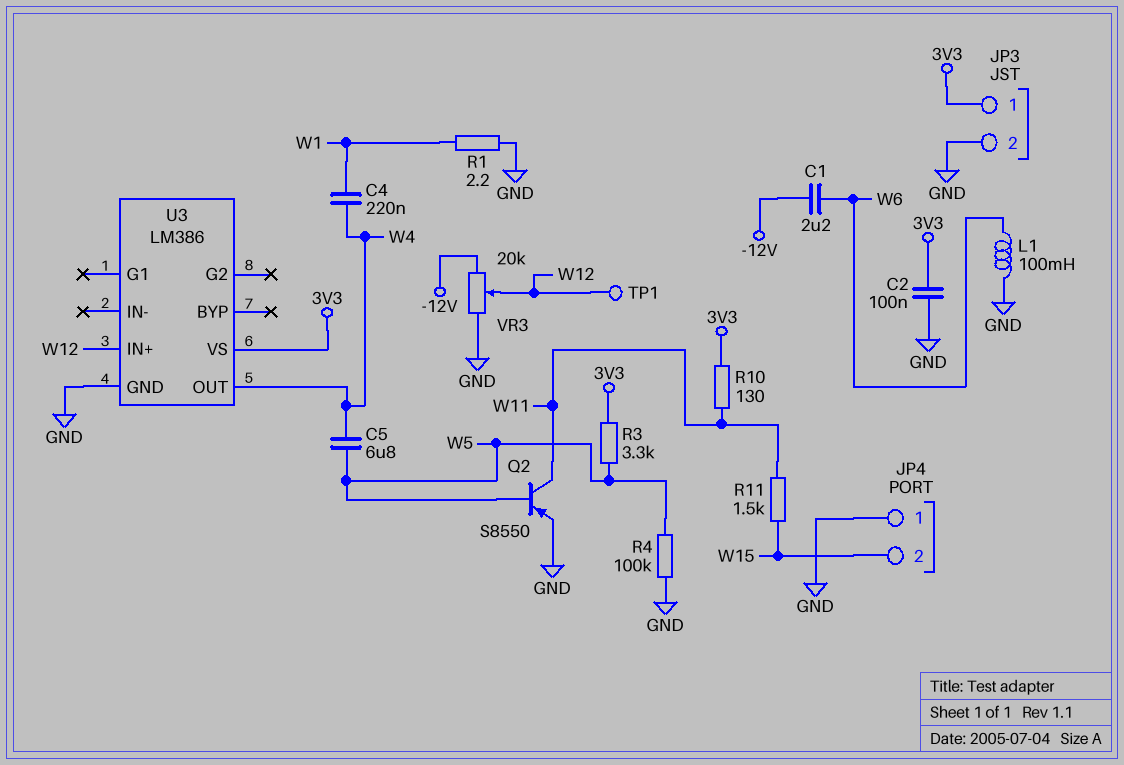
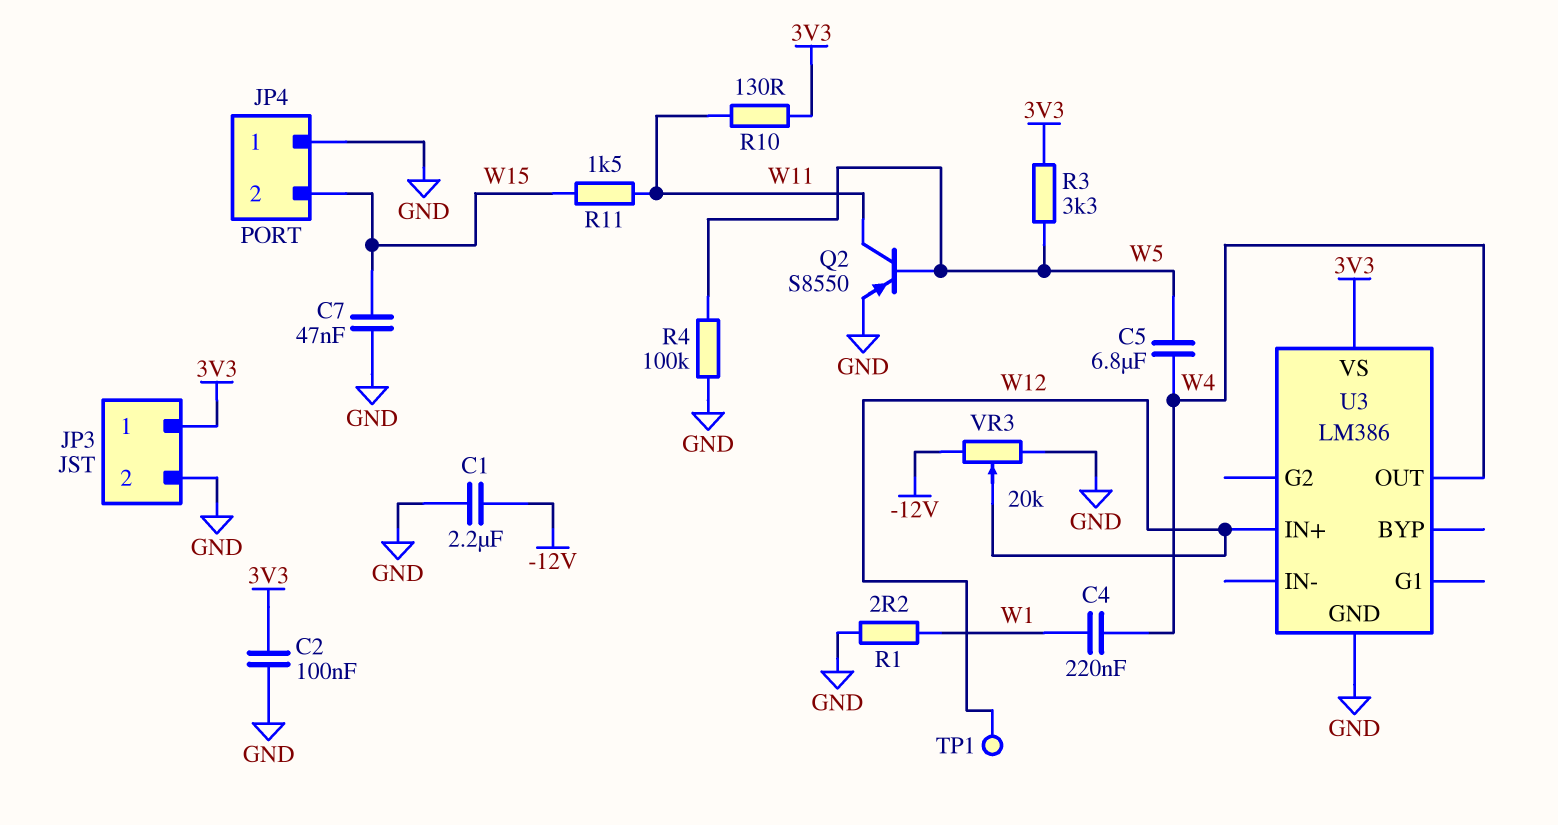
C1: 2.2uF (-12V, W6) -> 2.2uF (-12V, GND)
C7: none -> 47nF (GND, W15)
L1: 100mH (GND, W6) -> none

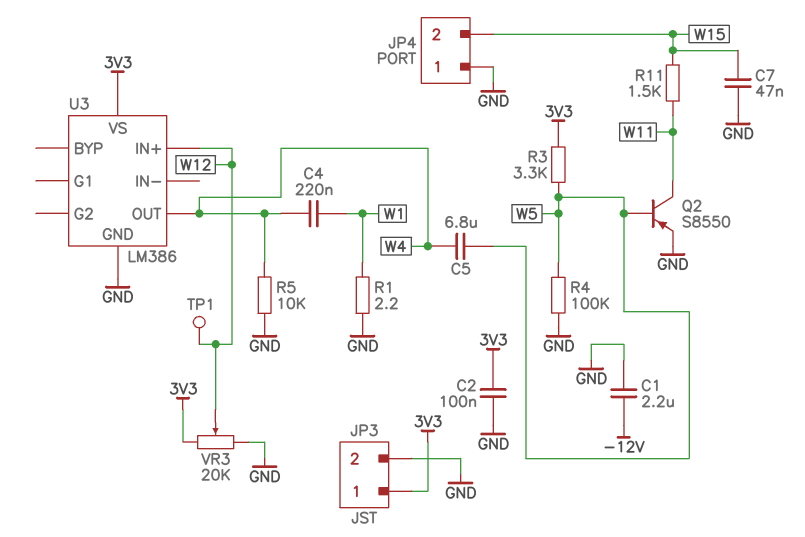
R5: none -> 10k (GND, W4)
R10: 130 (3V3, W11) -> none
VR3: 20k (-12V, GND, wiper W12) -> 20k (3V3, GND, wiper W12)

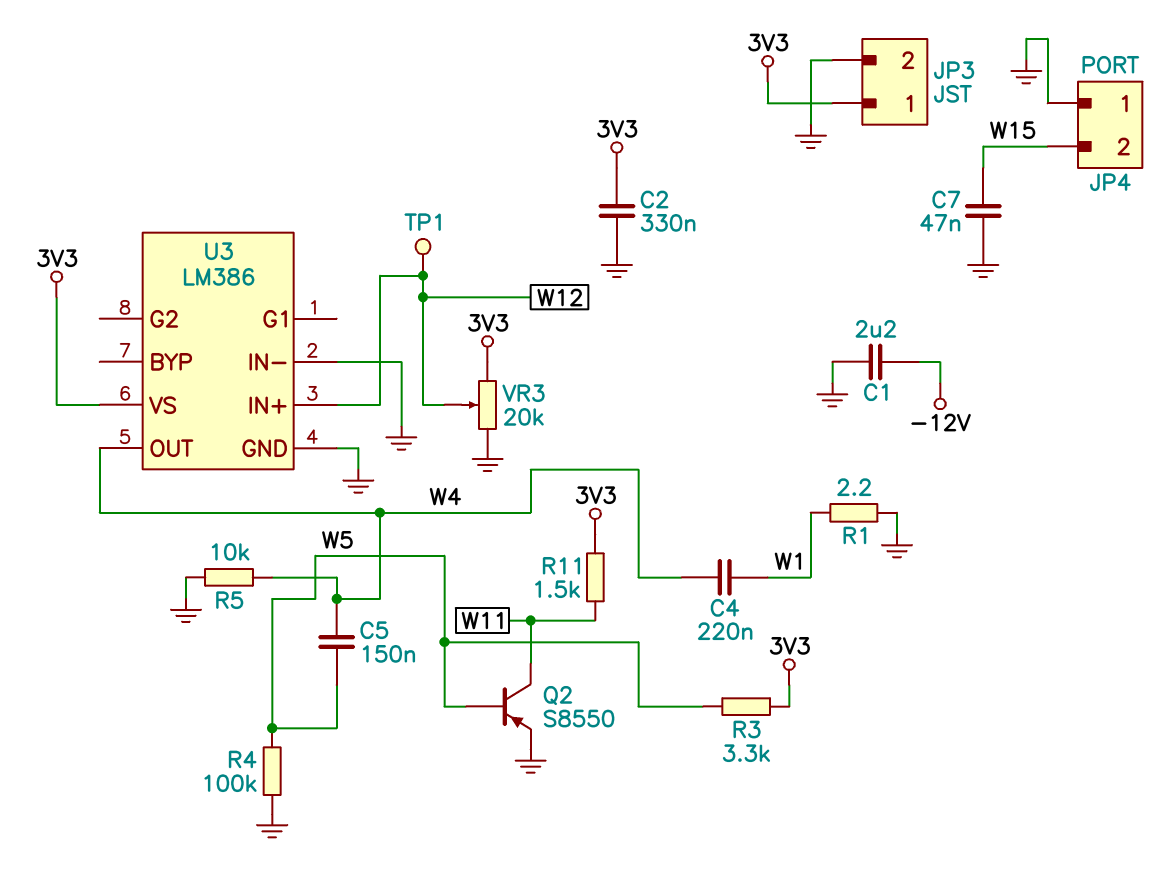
C2: 100nF (3V3, GND) -> 330nF (3V3, GND)
C5: 6.8uF (W4, W5) -> 150nF (W4, W5)
R11: 1.5k (W11, W15) -> 1.5k (3V3, W11)
U3 pin IN-: none -> GND

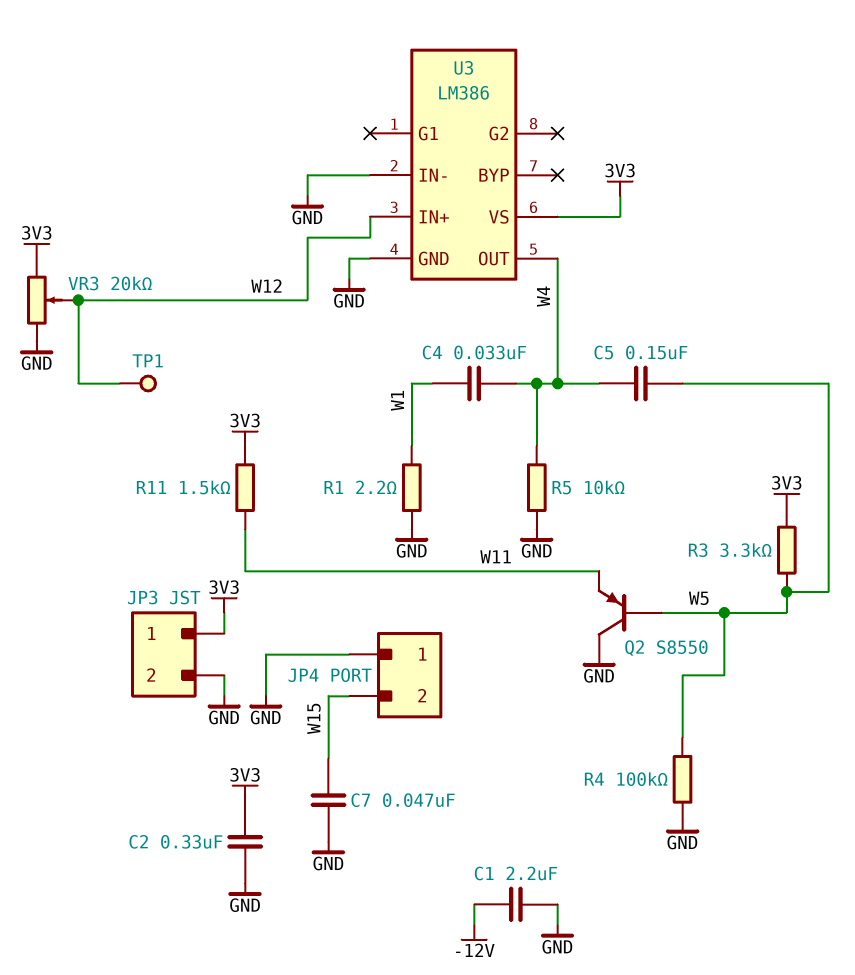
C4: 220nF (W1, W4) -> 33nF (W1, W4)
Q2: PNP S8550 (B W5, C W11, E GND) -> PNP S8550 (B W5, C GND, E W11)

